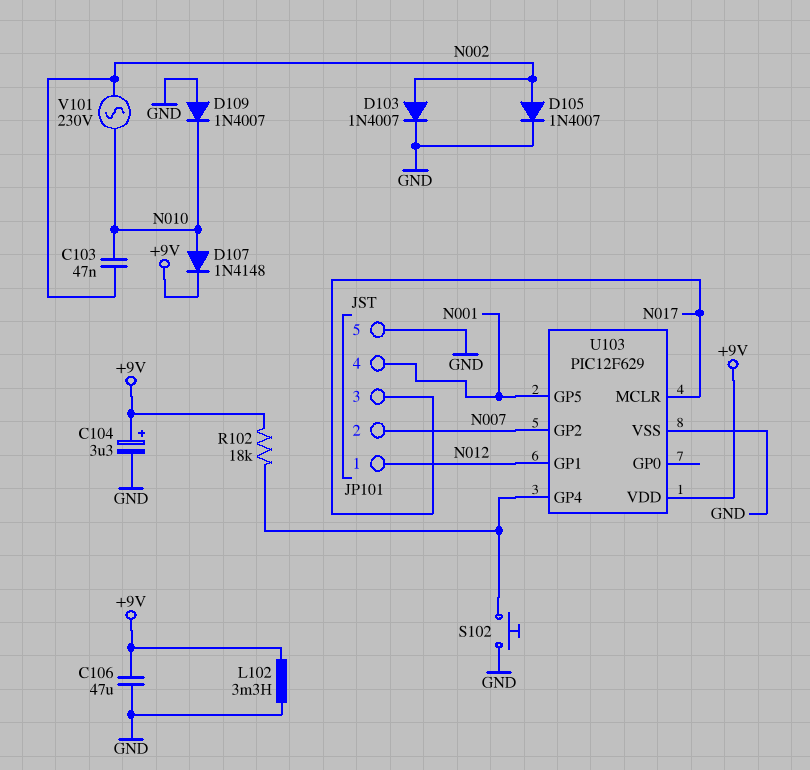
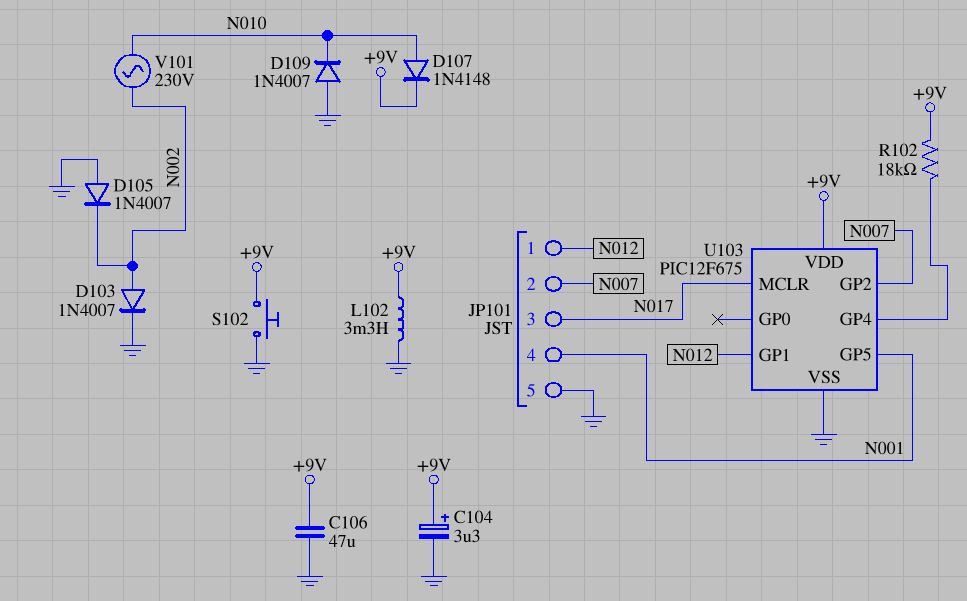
C103: 47nF (N002, N010) -> none
D105: diode 1N4007 (A N002, K GND) -> diode 1N4007 (A GND, K N002)
S102: button (GND, U103/GP4) -> button (+9V, GND)
U103: PIC12F629 -> PIC12F675

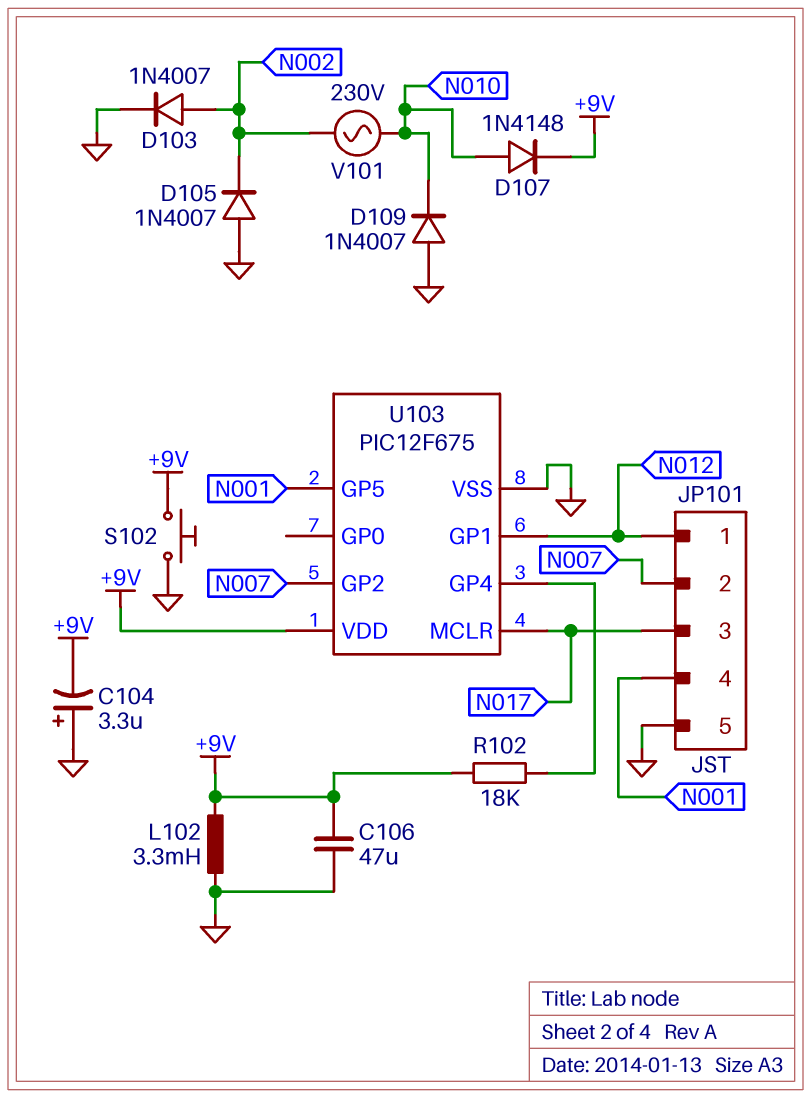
C104: 3.3uF (plus +9V, minus GND) -> 3.3uF (plus GND, minus +9V)

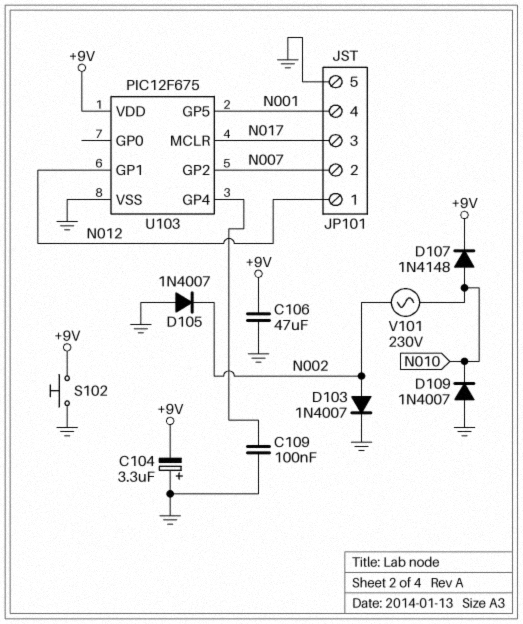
C109: none -> 100nF (GND, U103/GP4)
L102: 3.3mH (+9V, GND) -> none
R102: 18k (+9V, U103/GP4) -> none

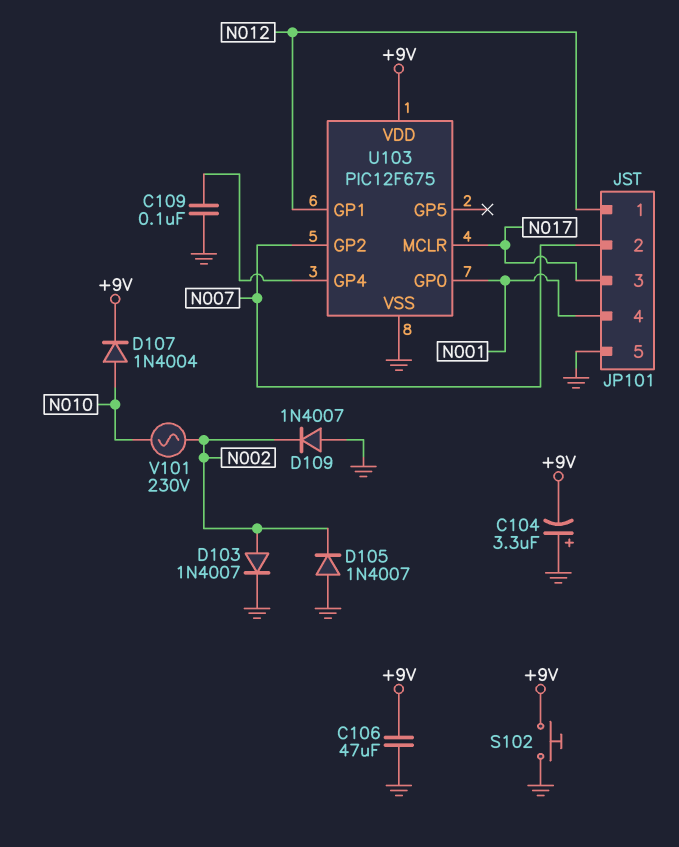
D107: diode 1N4148 (A N010, K +9V) -> diode 1N4004 (A N010, K +9V)
D109: diode 1N4007 (A GND, K N010) -> diode 1N4007 (A GND, K N002)
U103 pin GP0: none -> N001
U103 pin GP5: N001 -> none

